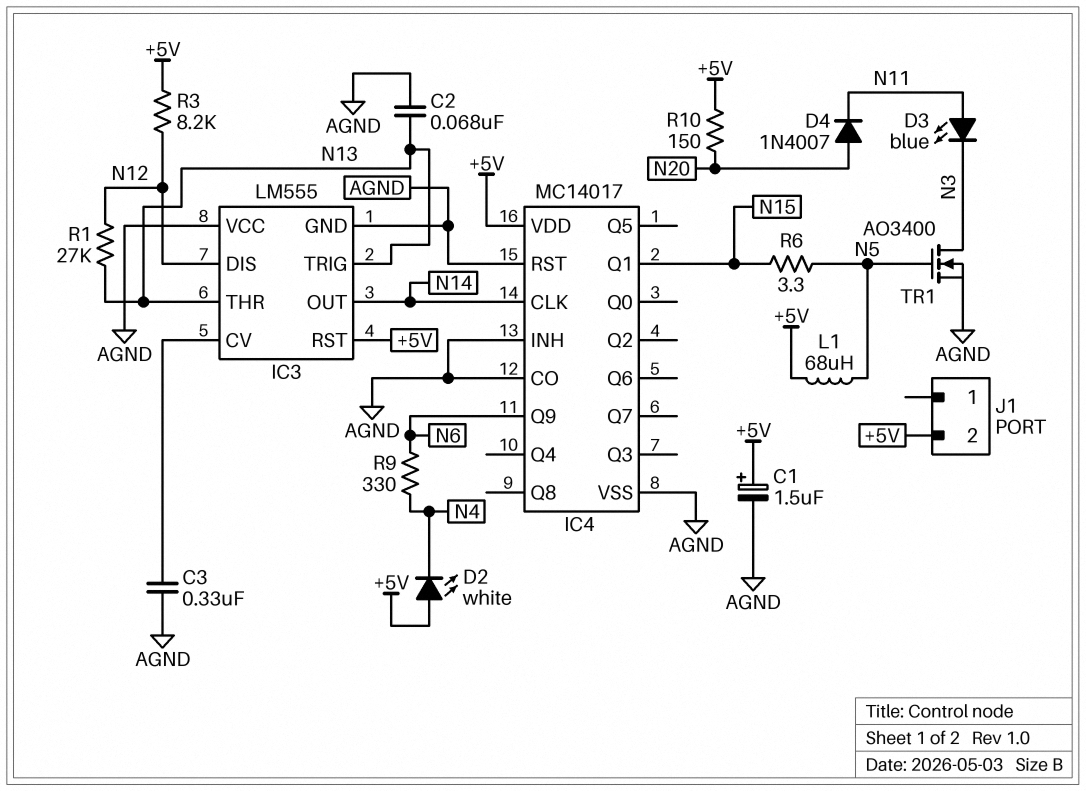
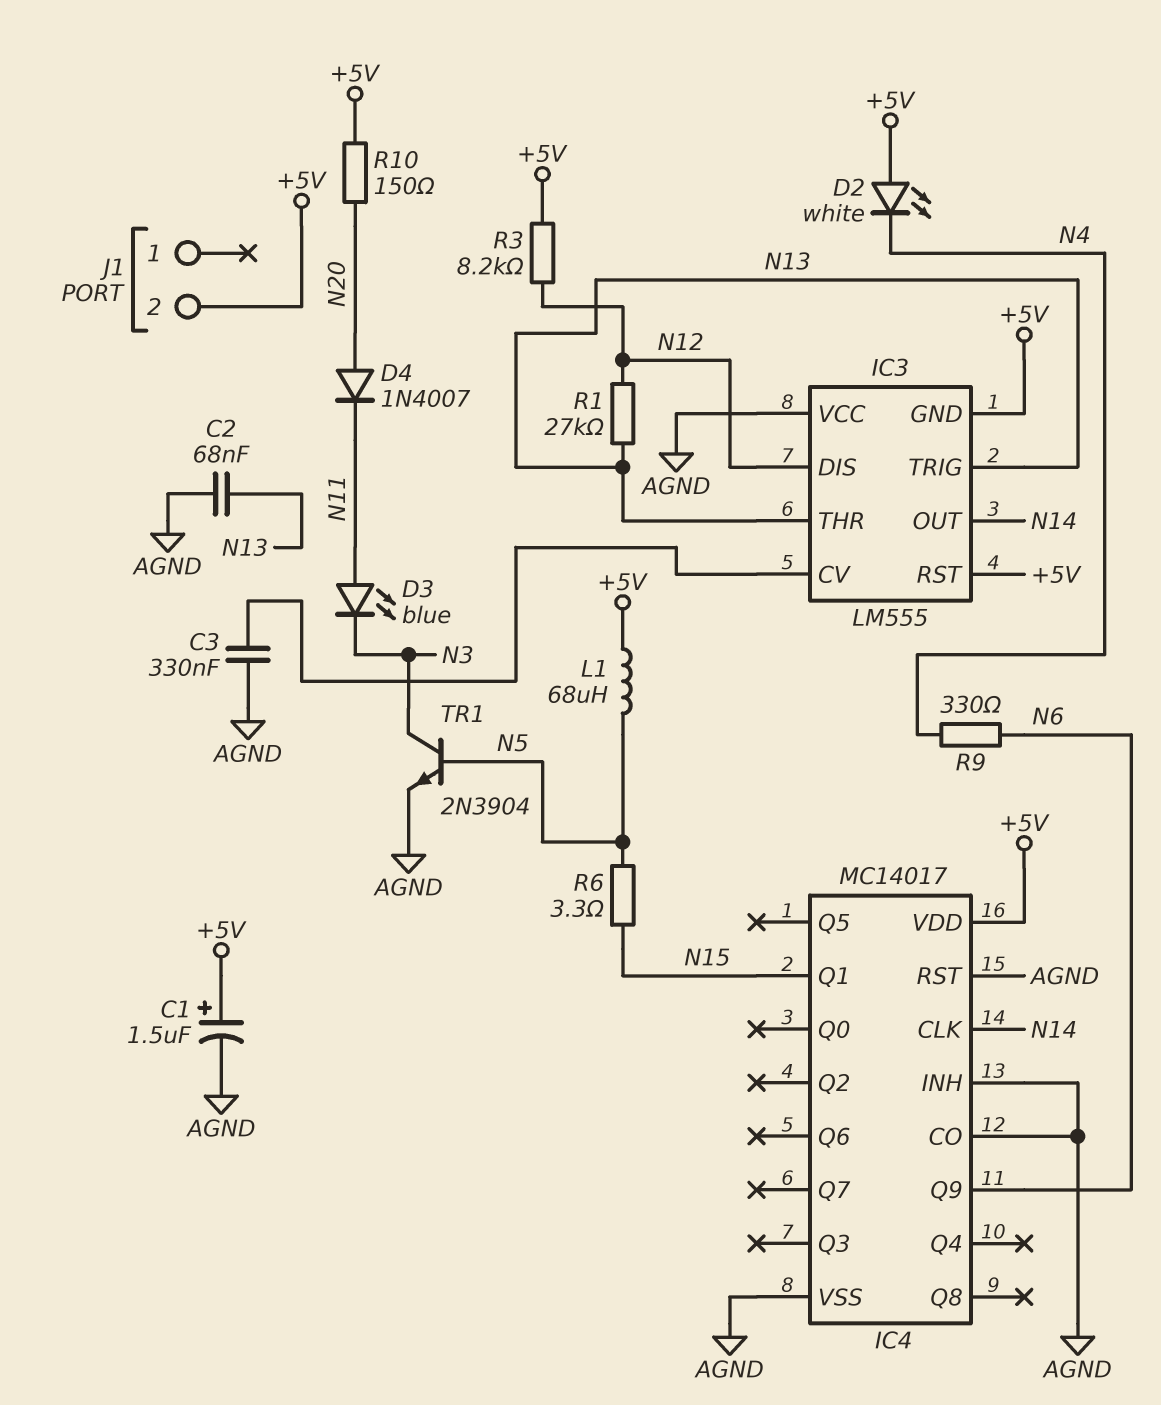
IC3 pin GND: AGND -> +5V
TR1: NMOS AO3400 (G N5, D N3, S AGND) -> NPN 2N3904 (B N5, C N3, E AGND)

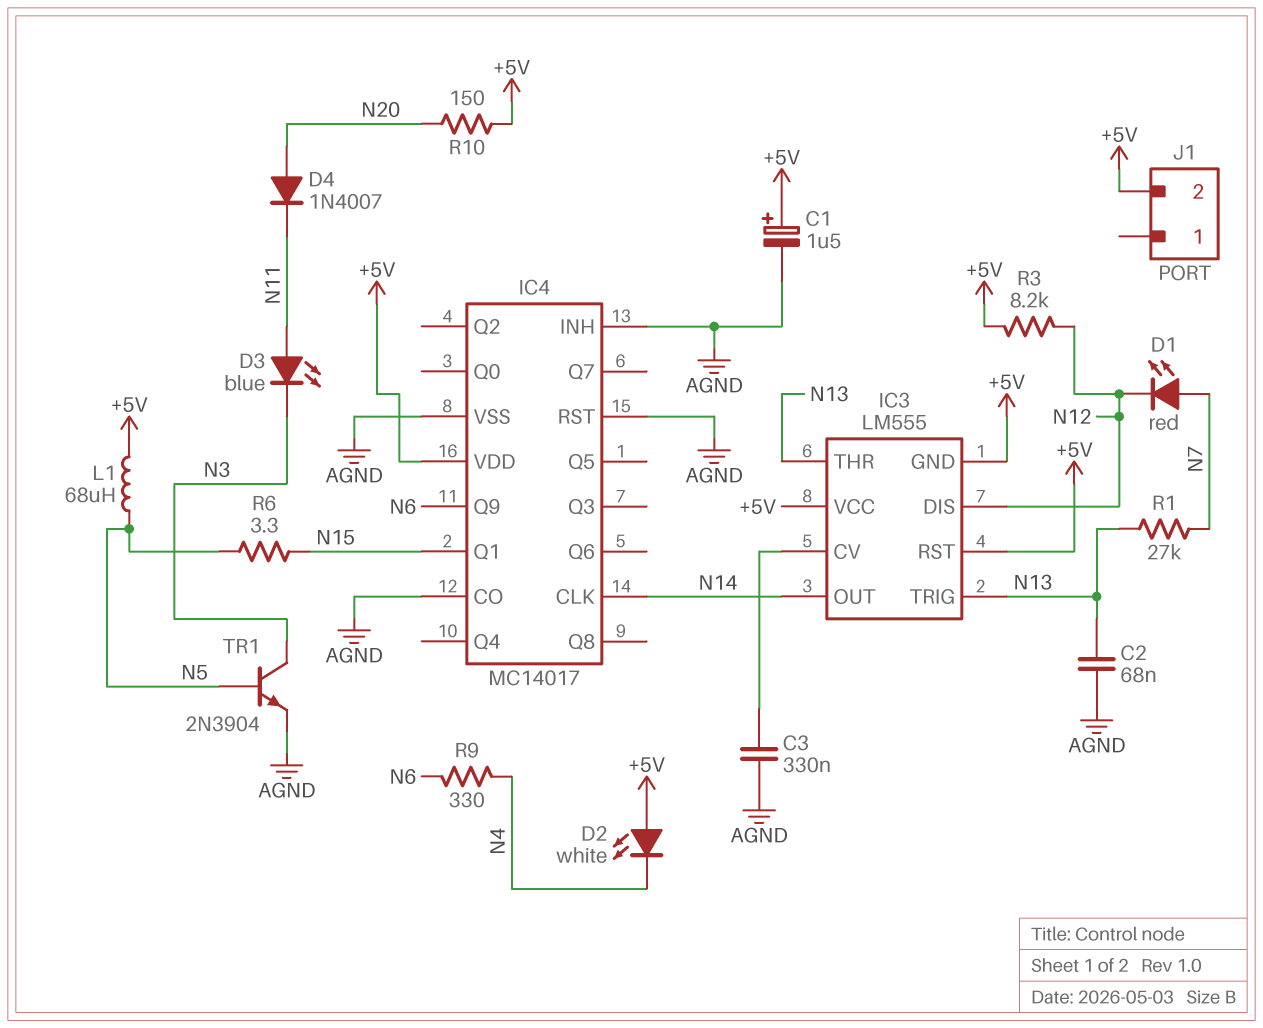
D1: none -> LED red (A N7, K N12)
IC3 pin VCC: AGND -> +5V
R1: 27k (N12, N13) -> 27k (N7, N13)

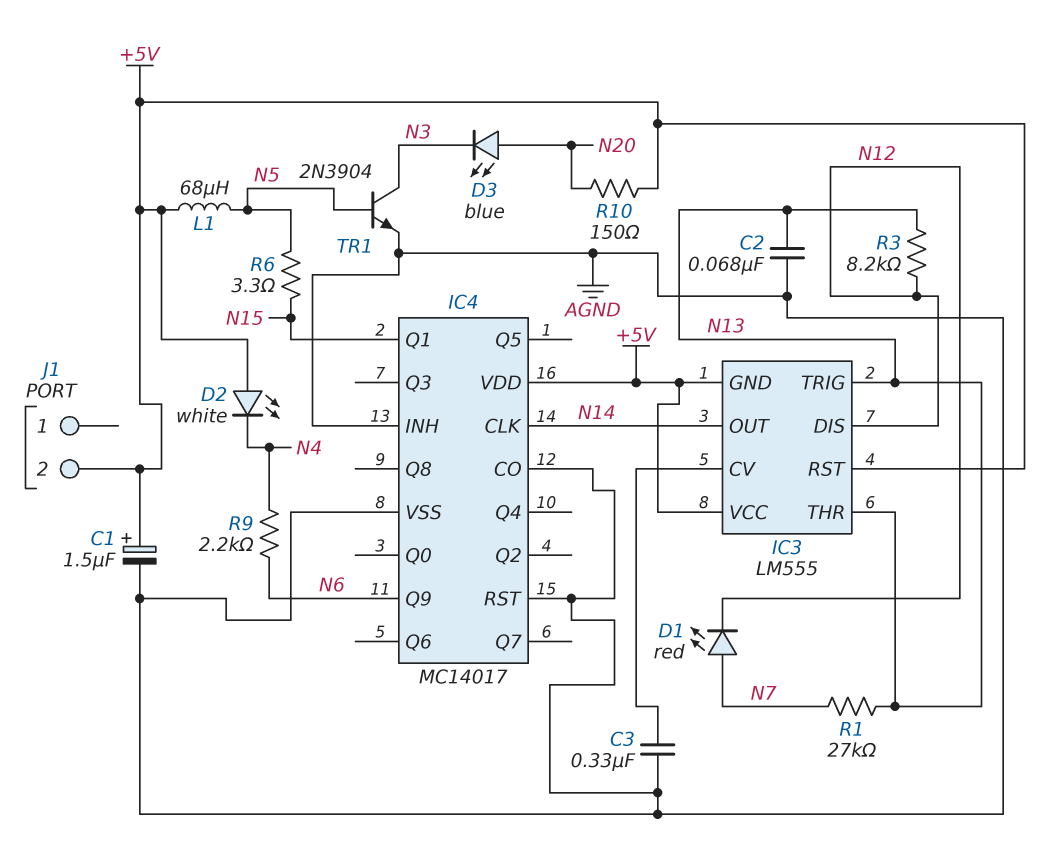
D3: LED blue (A N11, K N3) -> LED blue (A N20, K N3)
D4: diode 1N4007 (A N20, K N11) -> none
R3: 8.2k (+5V, N12) -> 8.2k (N12, N13)
R9: 330 (N4, N6) -> 2.2k (N4, N6)

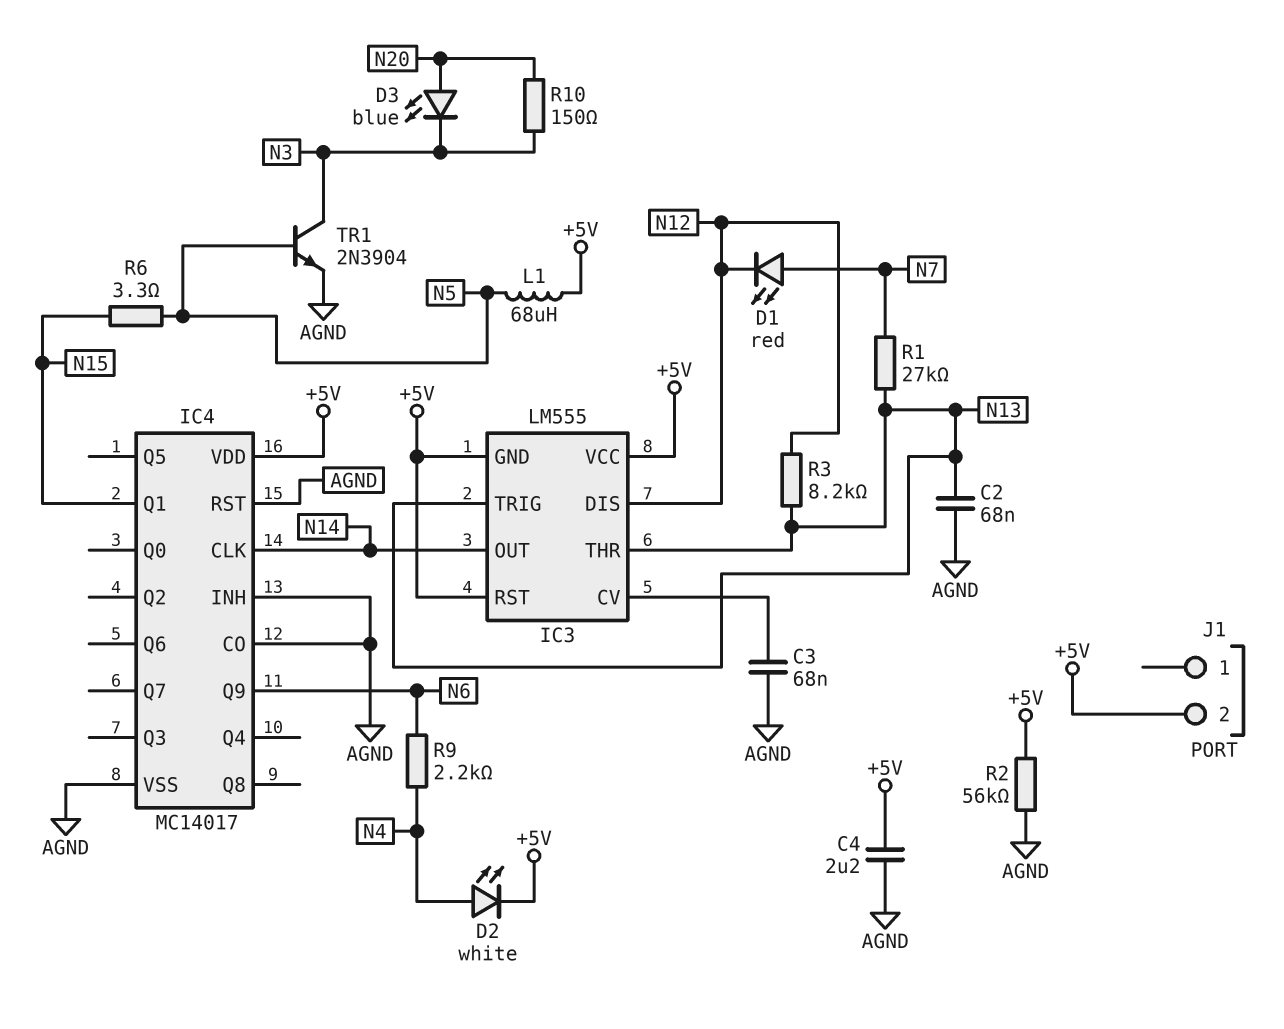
C1: 1.5uF (plus +5V, minus AGND) -> none
C3: 330nF (AGND, IC3/CV) -> 68nF (AGND, IC3/CV)
C4: none -> 2.2uF (+5V, AGND)
D2: LED white (A +5V, K N4) -> LED white (A N4, K +5V)
R2: none -> 56k (+5V, AGND)
R10: 150 (+5V, N20) -> 150 (N3, N20)

